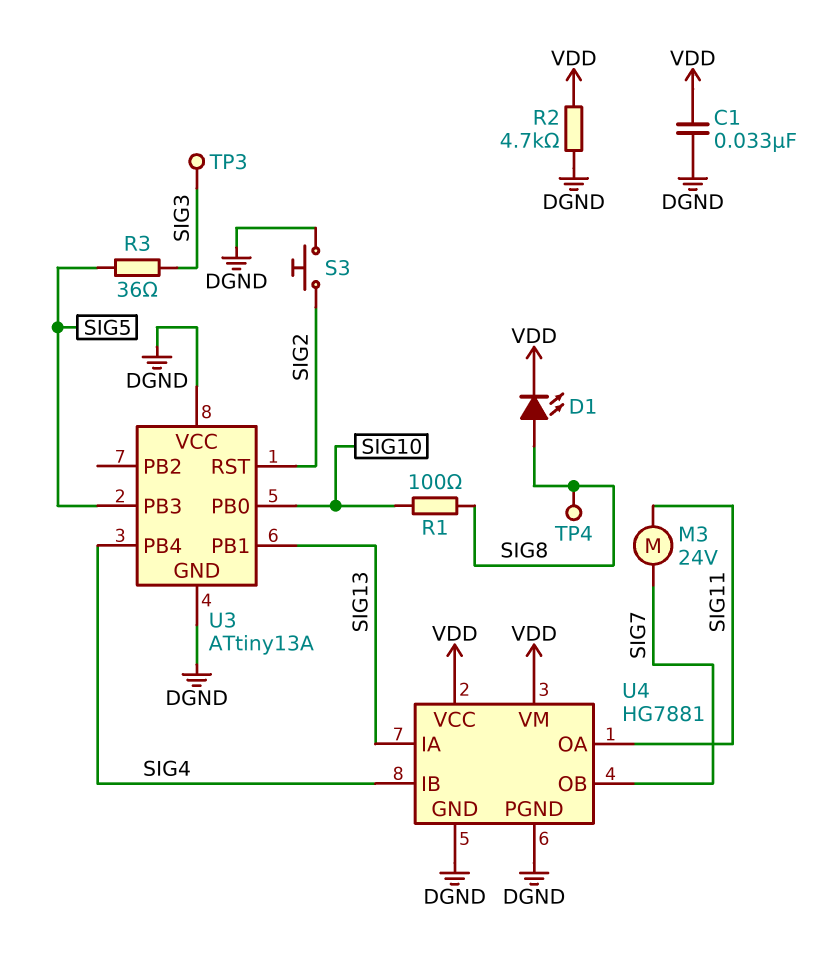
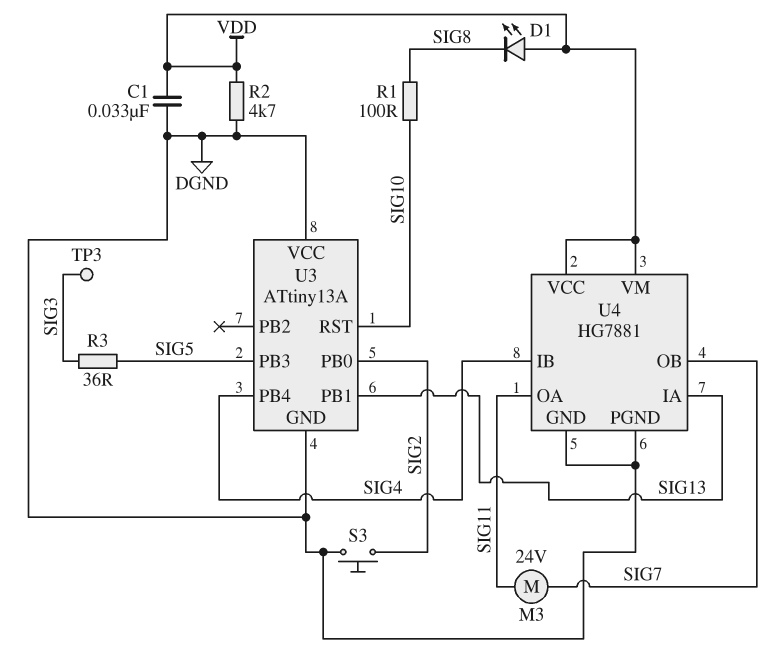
D1: LED (A SIG8, K VDD) -> LED (A VDD, K SIG8)
TP4: test point (SIG8) -> none
U3 pin PB0: SIG10 -> SIG2
U3 pin RST: SIG2 -> SIG10

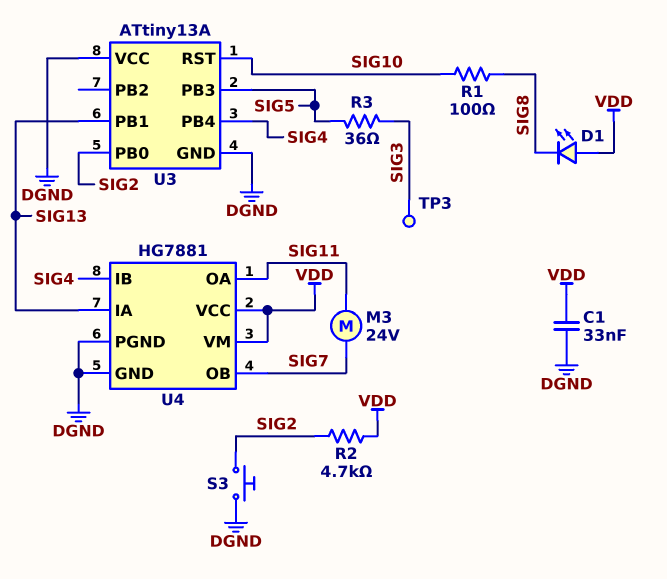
R2: 4.7k (DGND, VDD) -> 4.7k (SIG2, VDD)

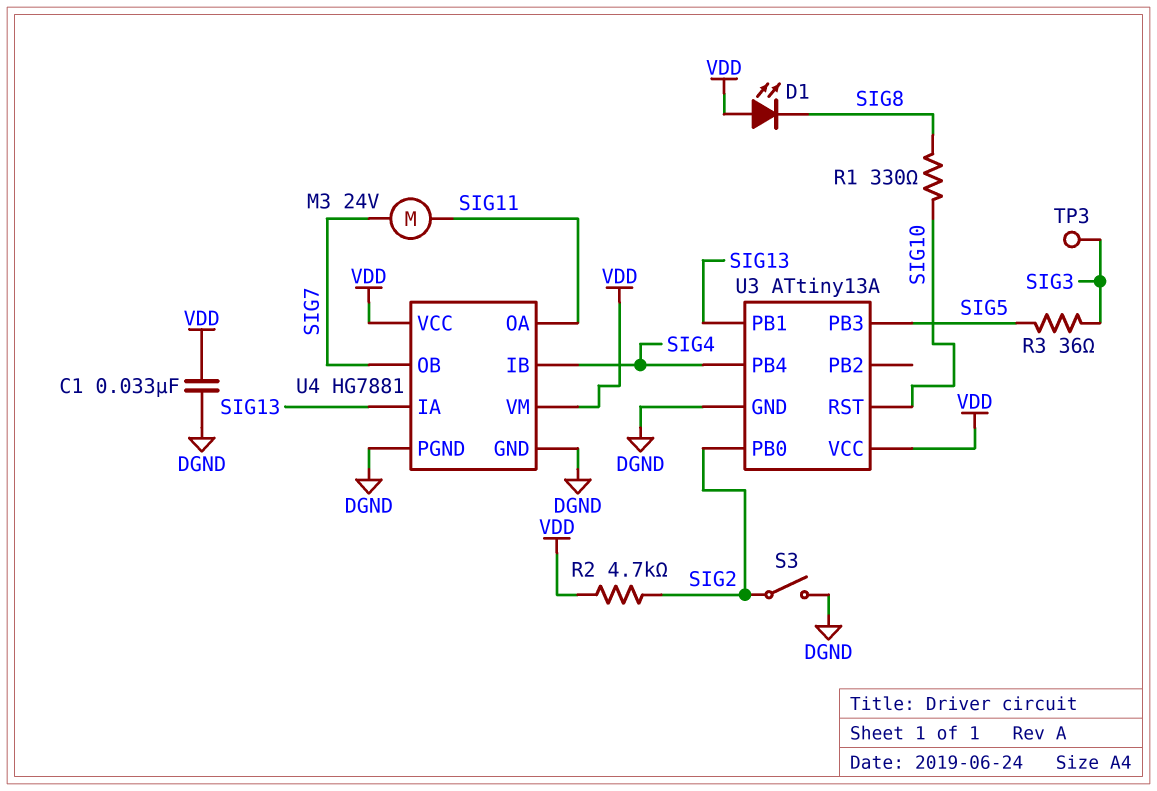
R1: 100 (SIG8, SIG10) -> 330 (SIG8, SIG10)
S3: button (DGND, SIG2) -> switch (DGND, SIG2)
U3 pin VCC: DGND -> VDD

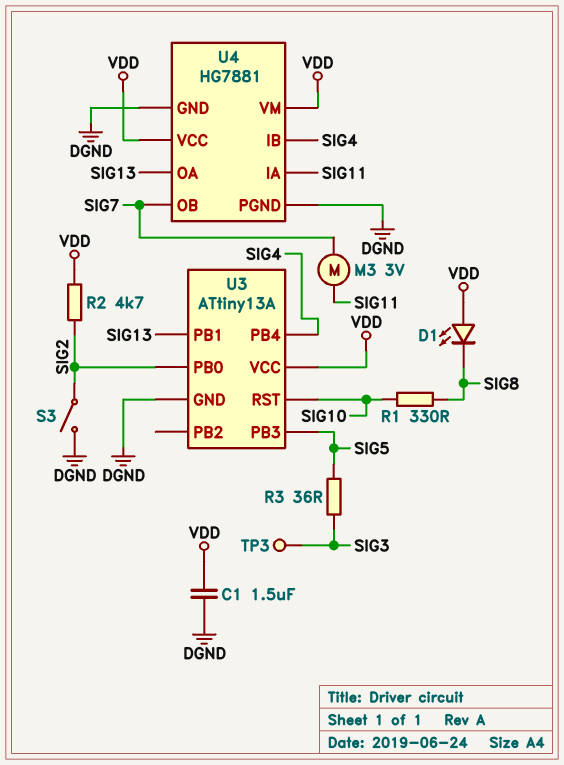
C1: 33nF (DGND, VDD) -> 1.5uF (DGND, VDD)
M3: motor 24V (SIG7, SIG11) -> motor 3V (SIG7, SIG11)
U4 pin IA: SIG13 -> SIG11
U4 pin OA: SIG11 -> SIG13

